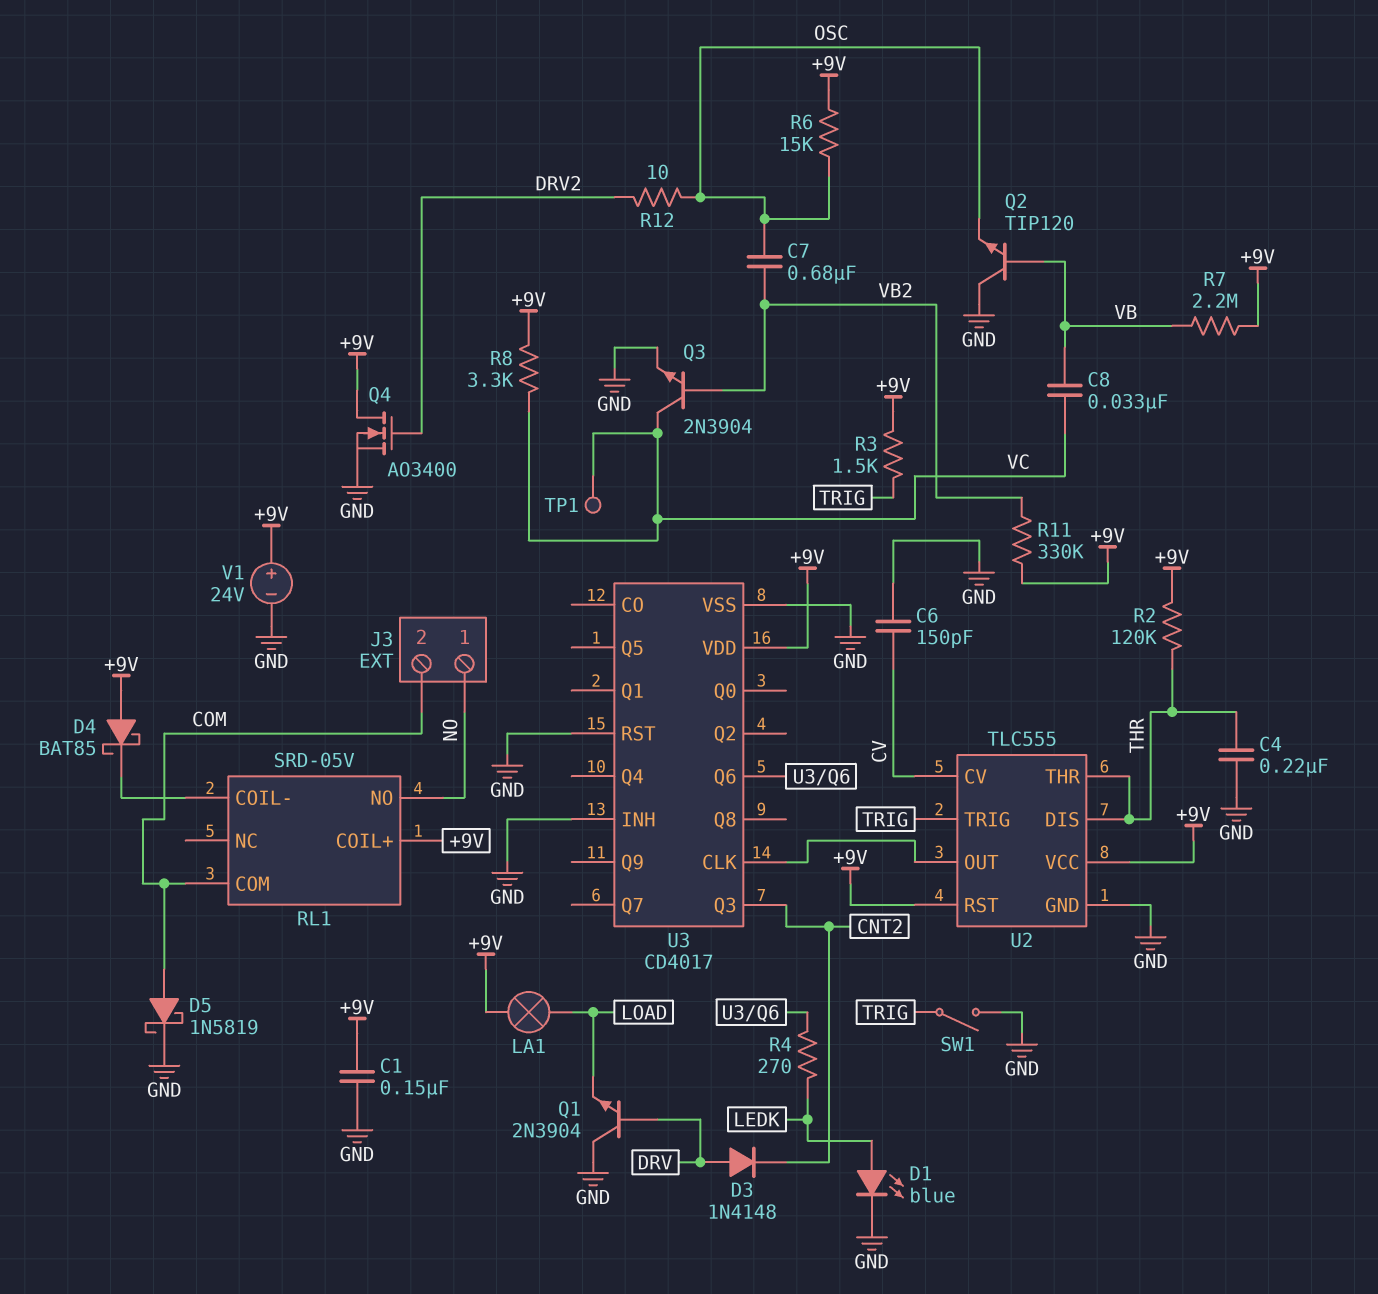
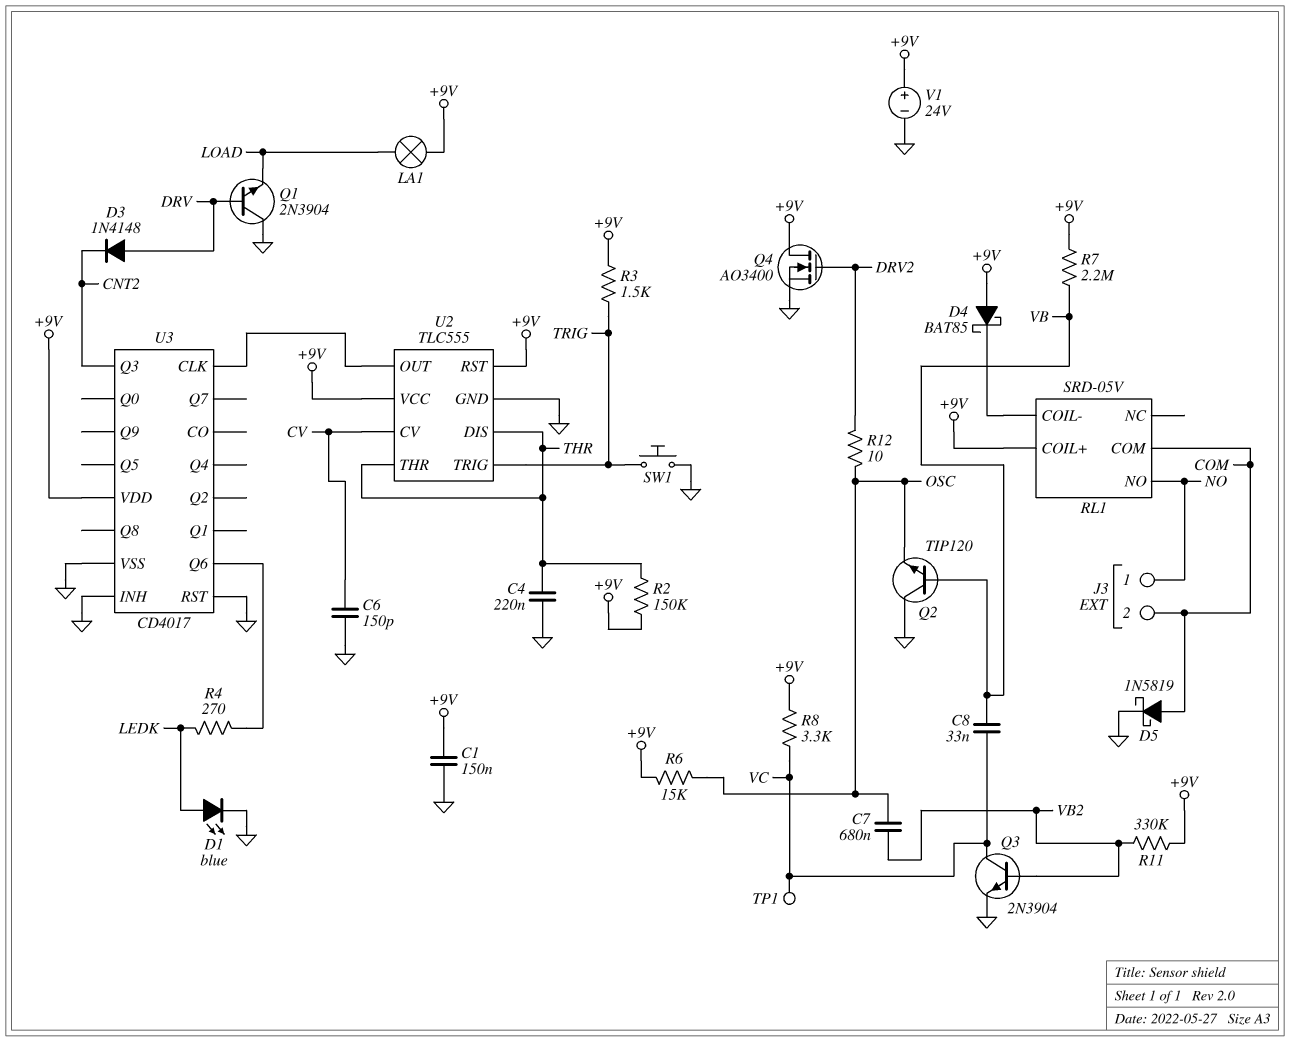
R2: 120k (+9V, THR) -> 150k (+9V, THR)
SW1: switch (GND, TRIG) -> button (GND, TRIG)

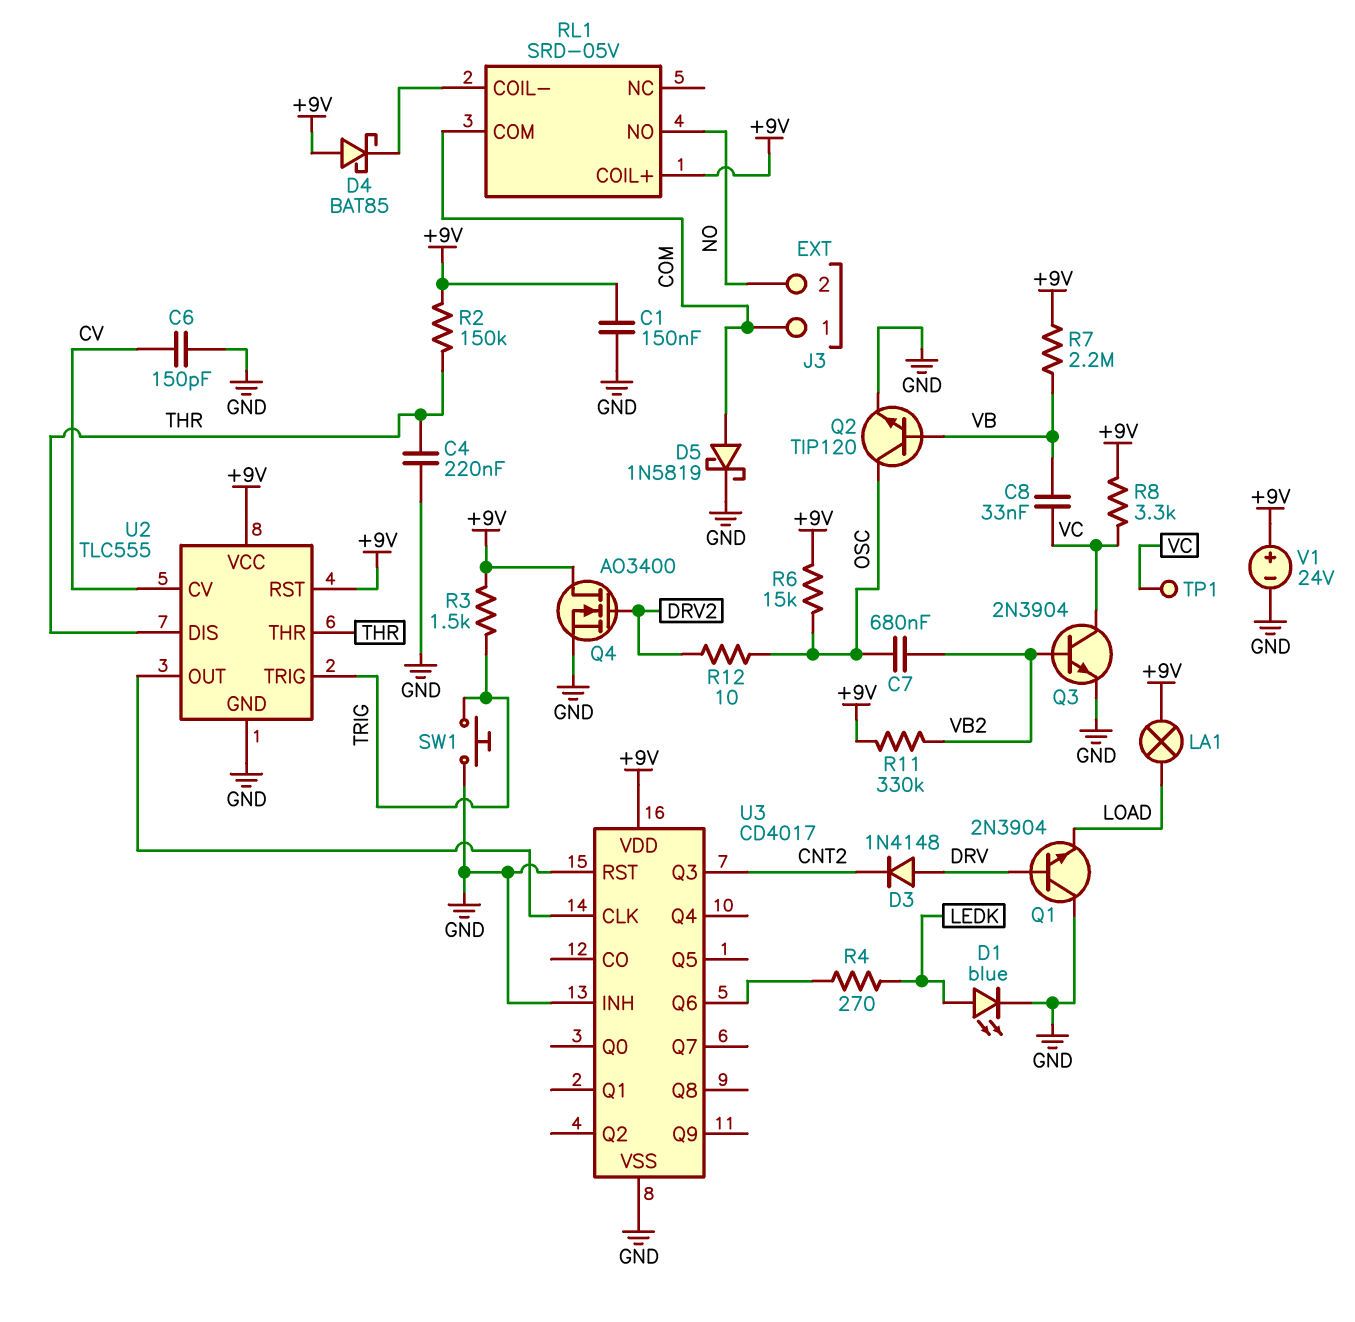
J3 pin 1: NO -> COM
J3 pin 2: COM -> NO
Q2: NPN TIP120 (B VB, C GND, E OSC) -> NPN TIP120 (B VB, C OSC, E GND)

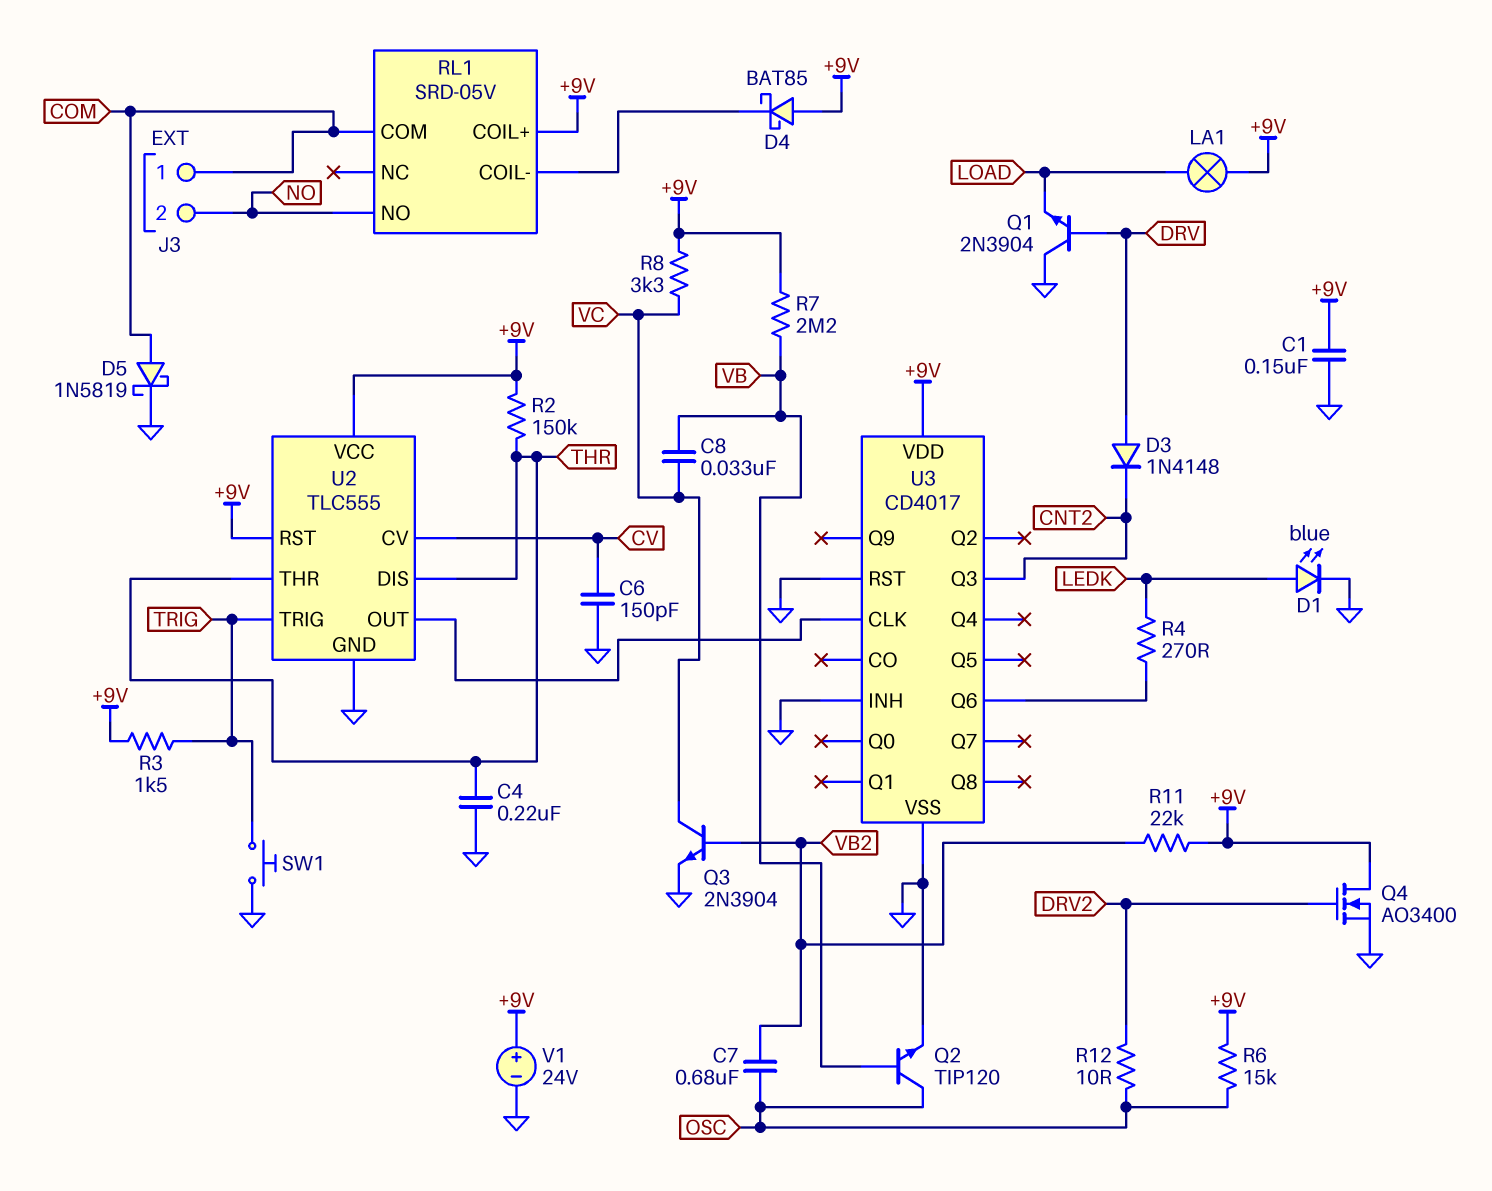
R11: 330k (+9V, VB2) -> 22k (+9V, VB2)
TP1: test point (VC) -> none

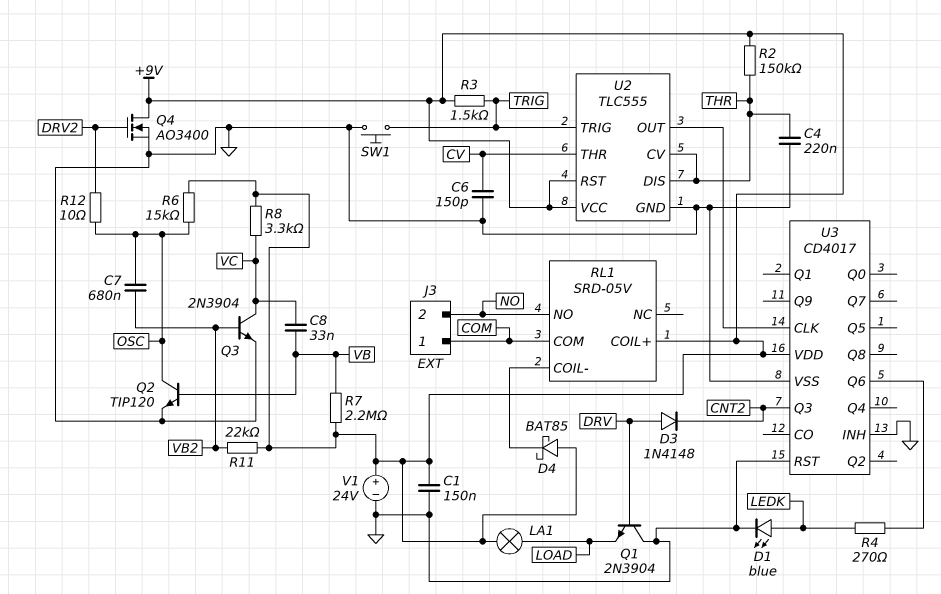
D5: schottky 1N5819 (A COM, K GND) -> none
U2 pin CV: CV -> THR
U2 pin THR: THR -> CV

